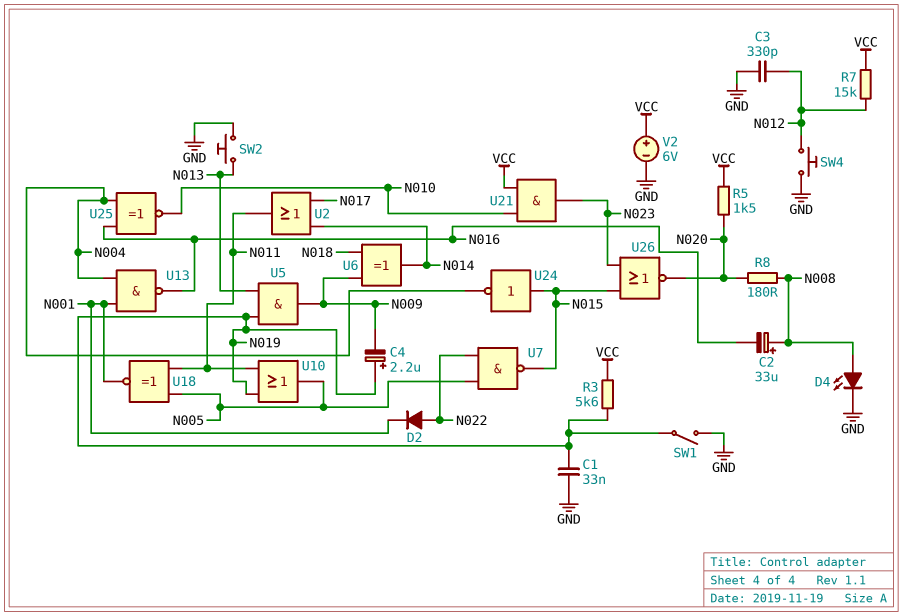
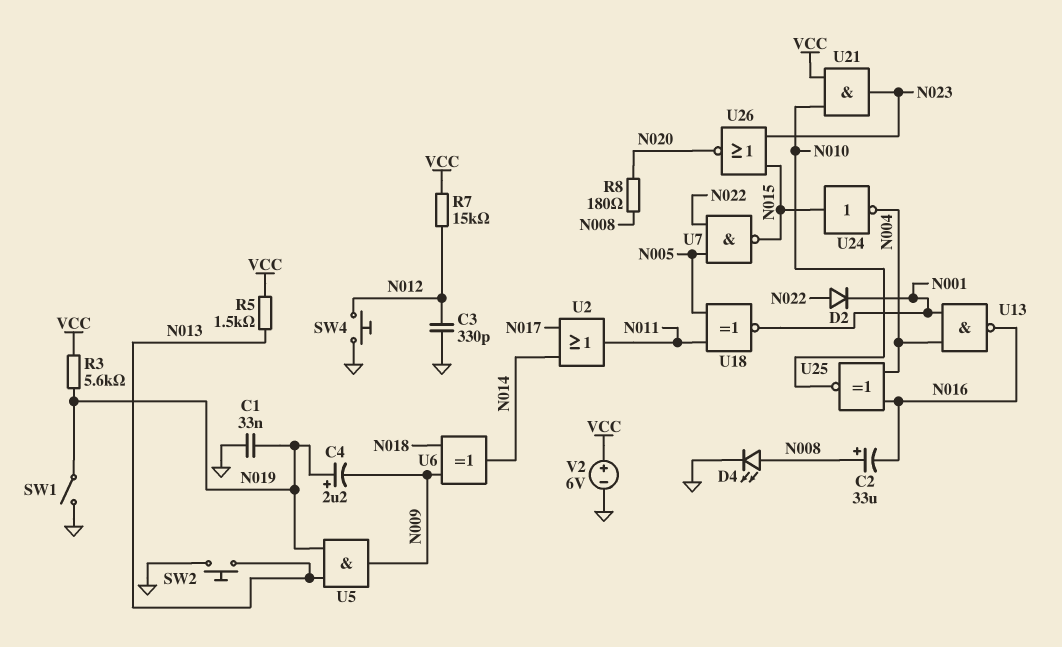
R5: 1.5k (N020, VCC) -> 1.5k (N013, VCC)
U10: OR (in N011, in N019, out N005) -> none

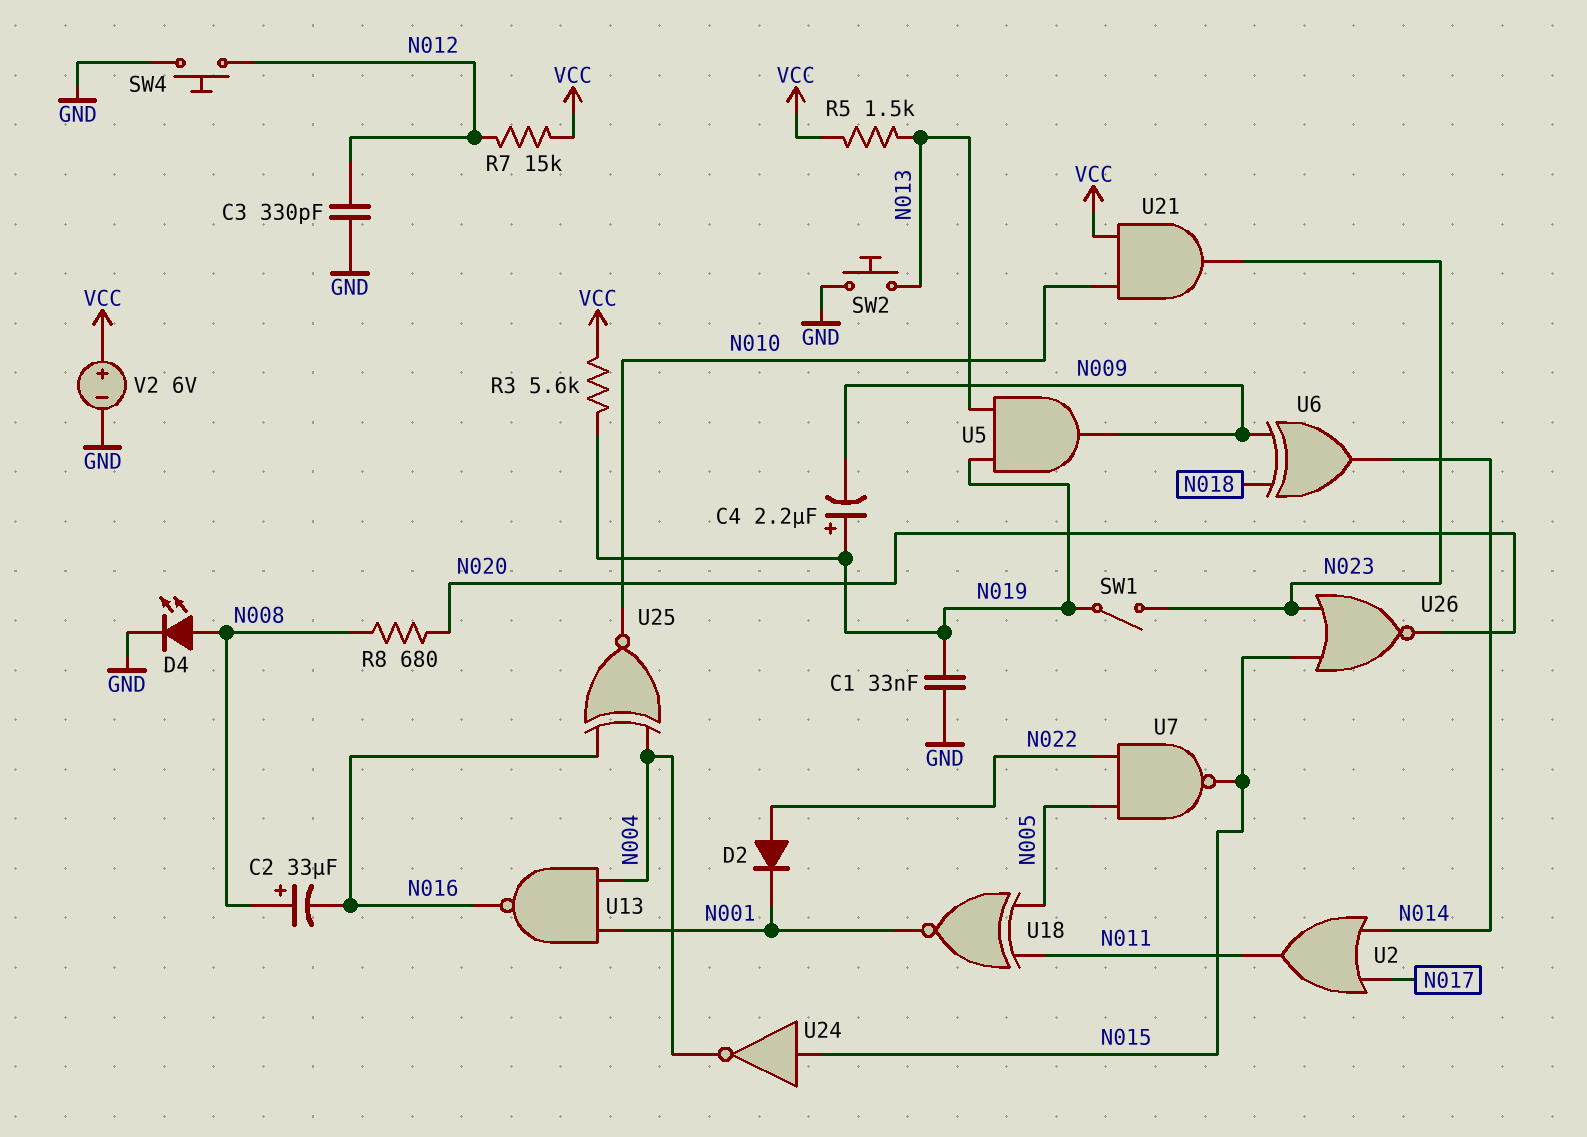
R8: 180 (N008, N020) -> 680 (N008, N020)
SW1: switch (GND, N019) -> switch (N019, N023)

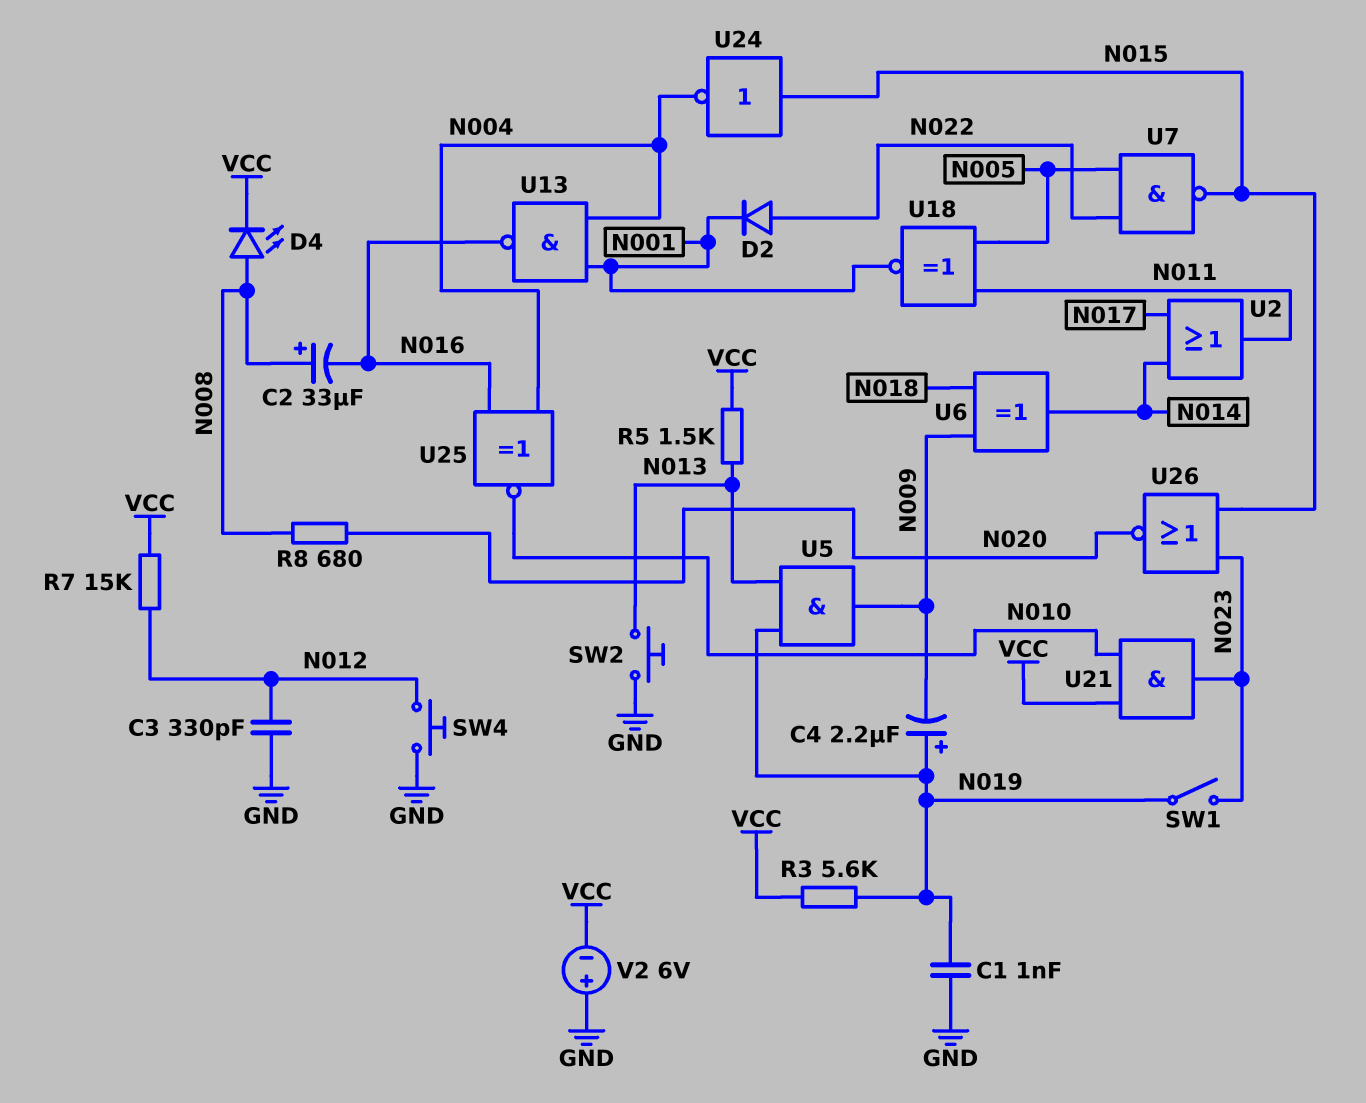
C1: 33nF (GND, N019) -> 1nF (GND, N019)
D4: LED (A N008, K GND) -> LED (A N008, K VCC)
V2: 6V (plus VCC, minus GND) -> 6V (plus GND, minus VCC)

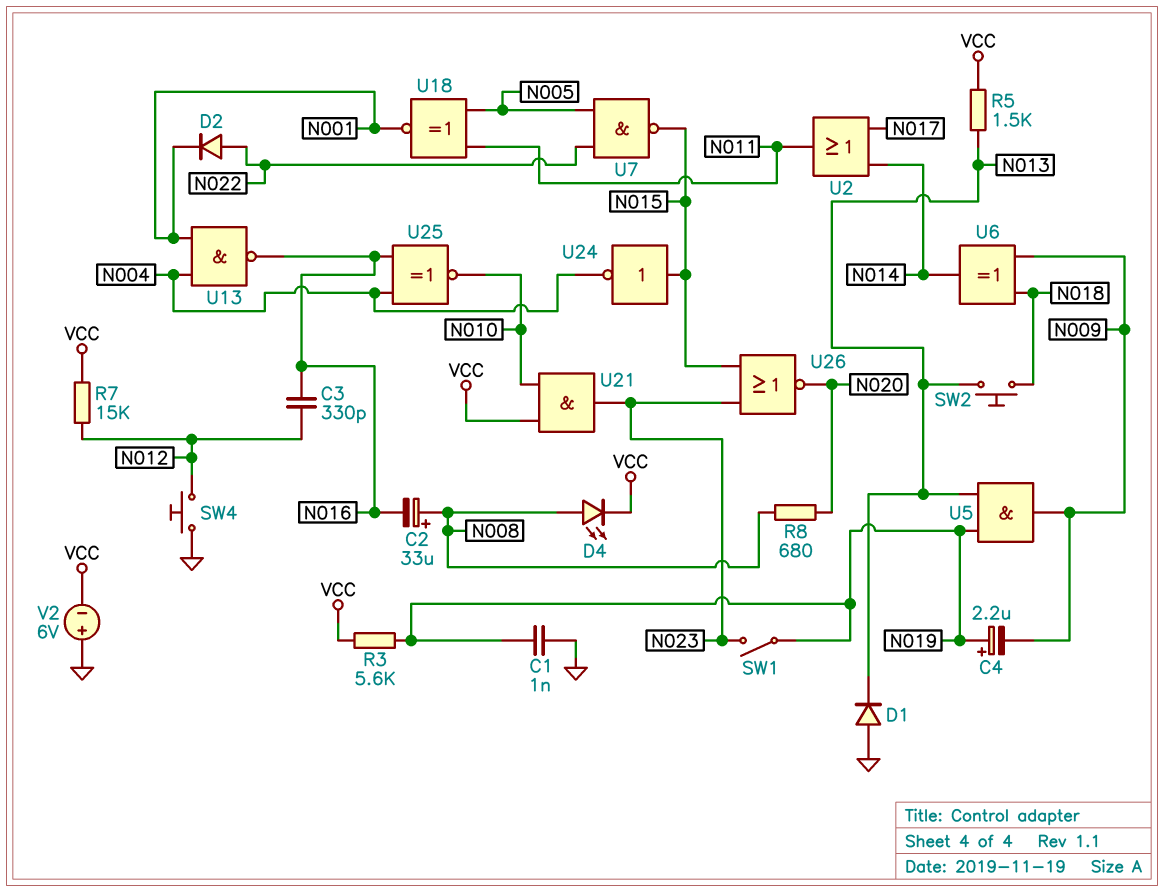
C3: 330pF (GND, N012) -> 330pF (N012, N016)
D1: none -> diode (A GND, K N013)
SW2: button (GND, N013) -> button (N013, N018)

